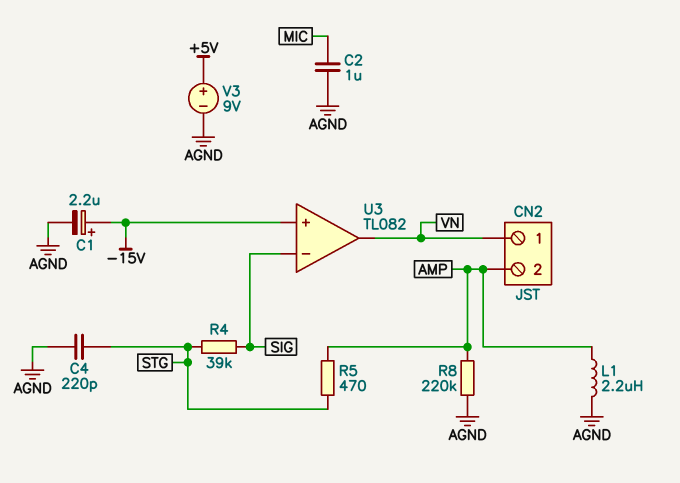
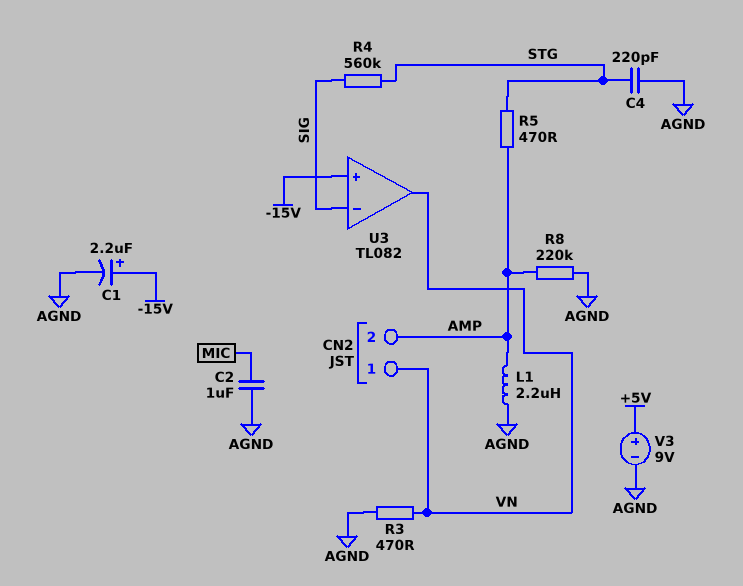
R3: none -> 470 (AGND, VN)
R4: 39k (SIG, STG) -> 560k (SIG, STG)

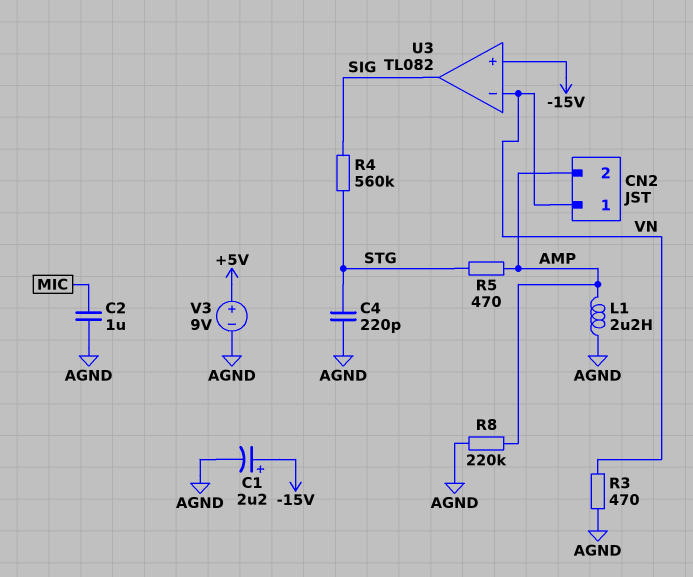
U3 pin in-: SIG -> VN
U3 pin out: VN -> SIG

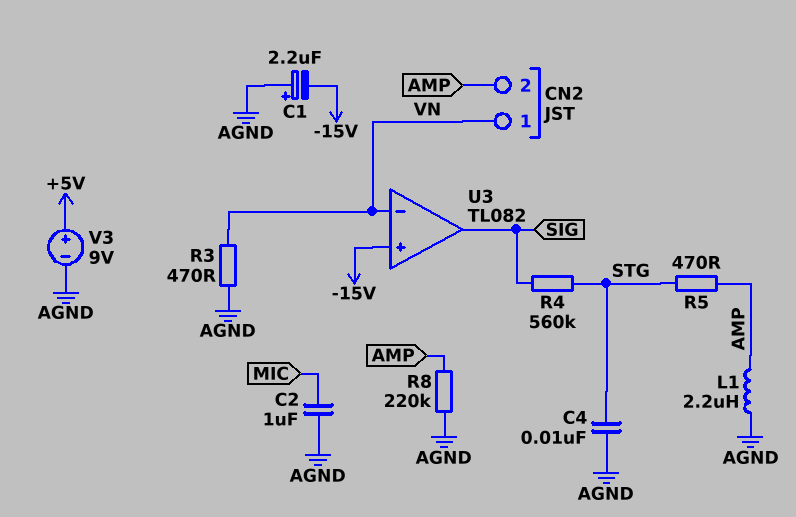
C1: 2.2uF (plus -15V, minus AGND) -> 2.2uF (plus AGND, minus -15V)
C4: 220pF (AGND, STG) -> 10nF (AGND, STG)

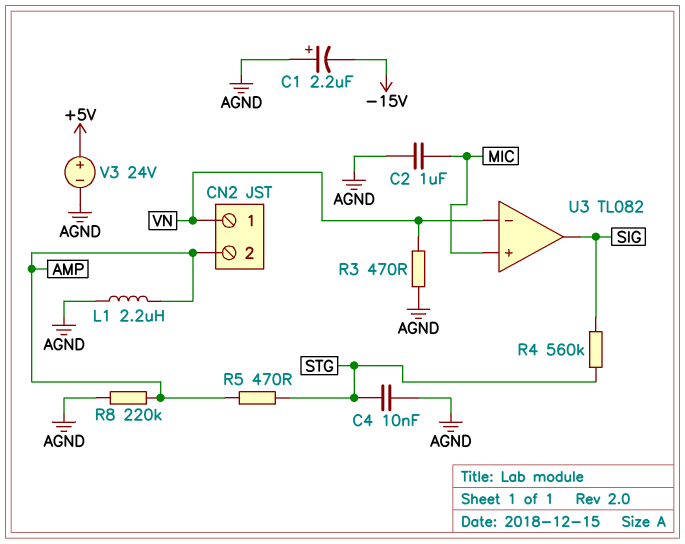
U3 pin in+: -15V -> MIC
V3: 9V (plus +5V, minus AGND) -> 24V (plus +5V, minus AGND)

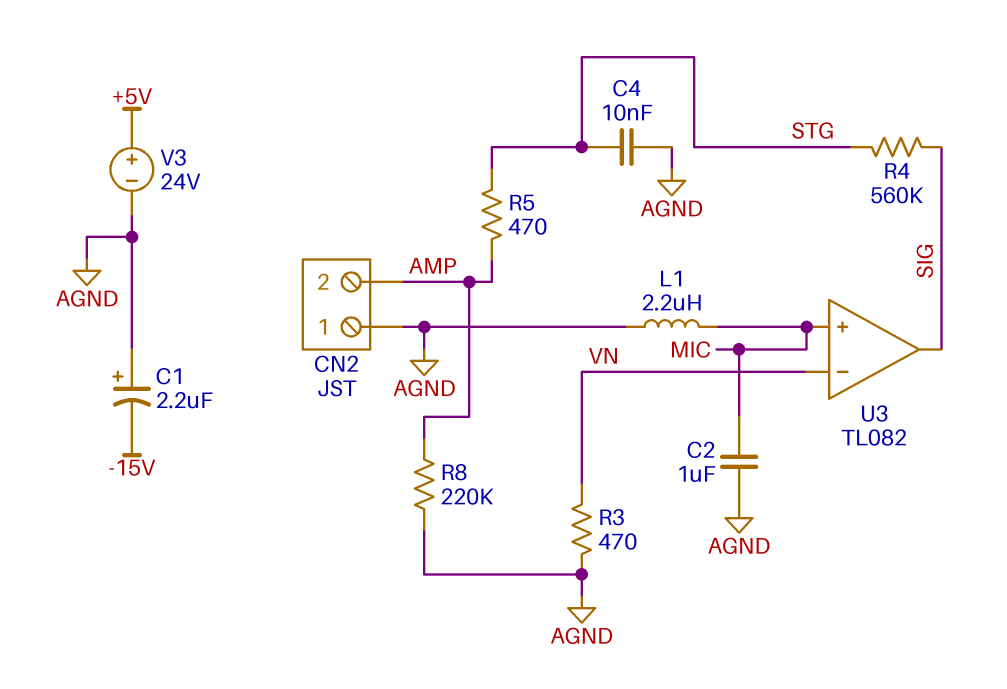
CN2 pin 1: VN -> AGND
L1: 2.2uH (AGND, AMP) -> 2.2uH (AGND, MIC)

